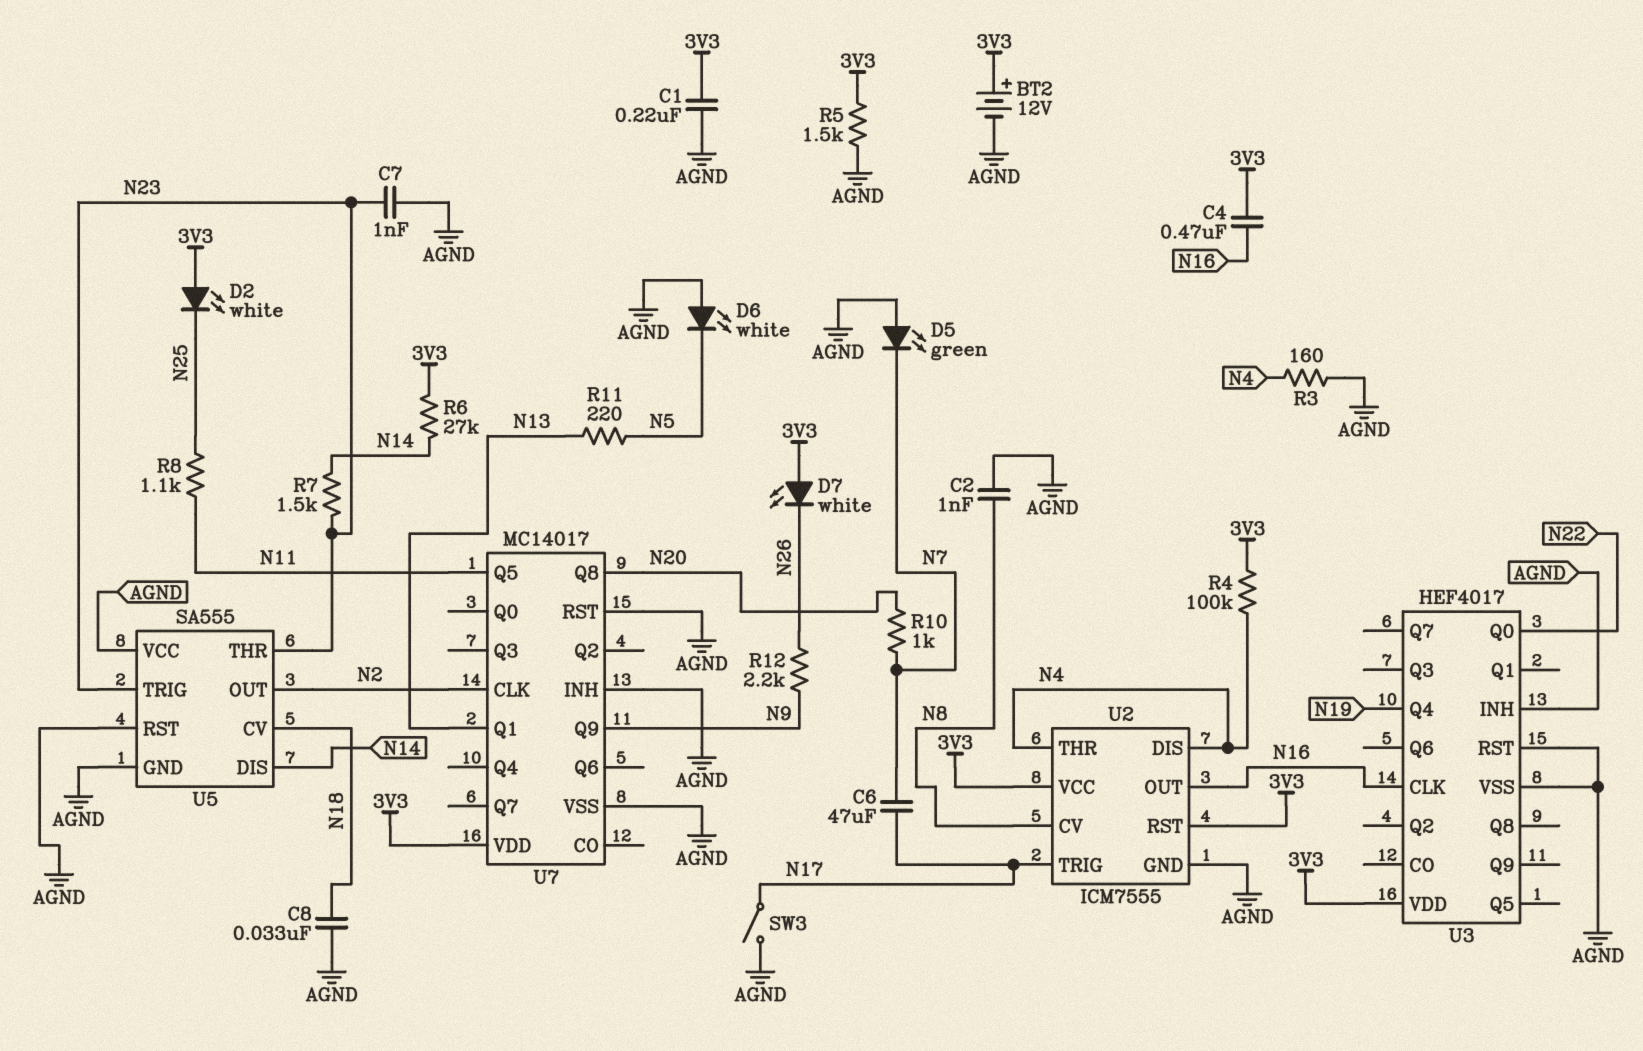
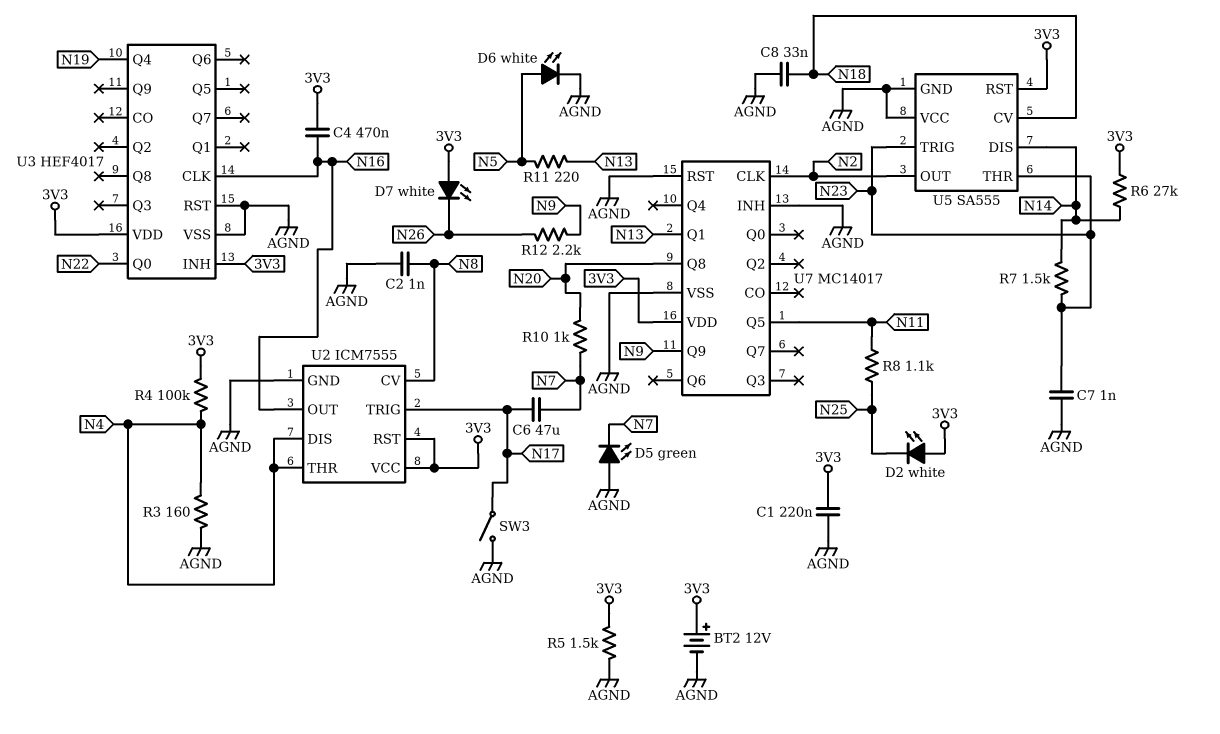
D6: LED white (A AGND, K N5) -> LED white (A N5, K AGND)
U3 pin INH: AGND -> 3V3
U5 pin RST: AGND -> 3V3

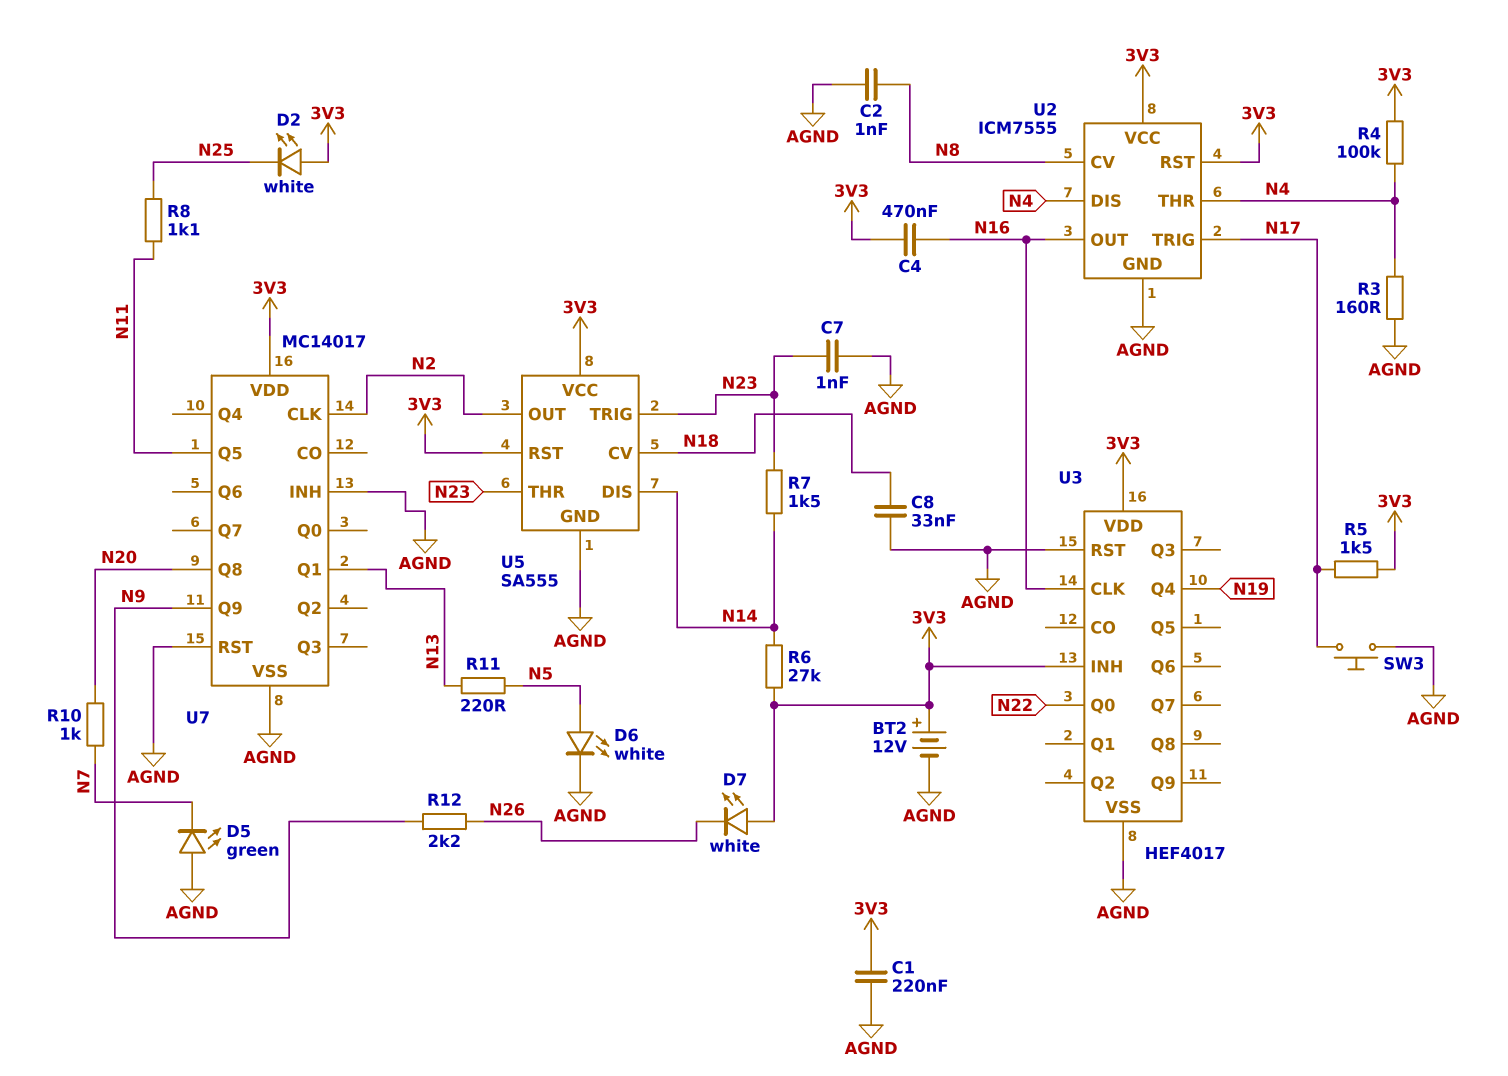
C6: 47uF (N7, N17) -> none
R5: 1.5k (3V3, AGND) -> 1.5k (3V3, N17)
SW3: switch (AGND, N17) -> button (AGND, N17)
U5 pin VCC: AGND -> 3V3

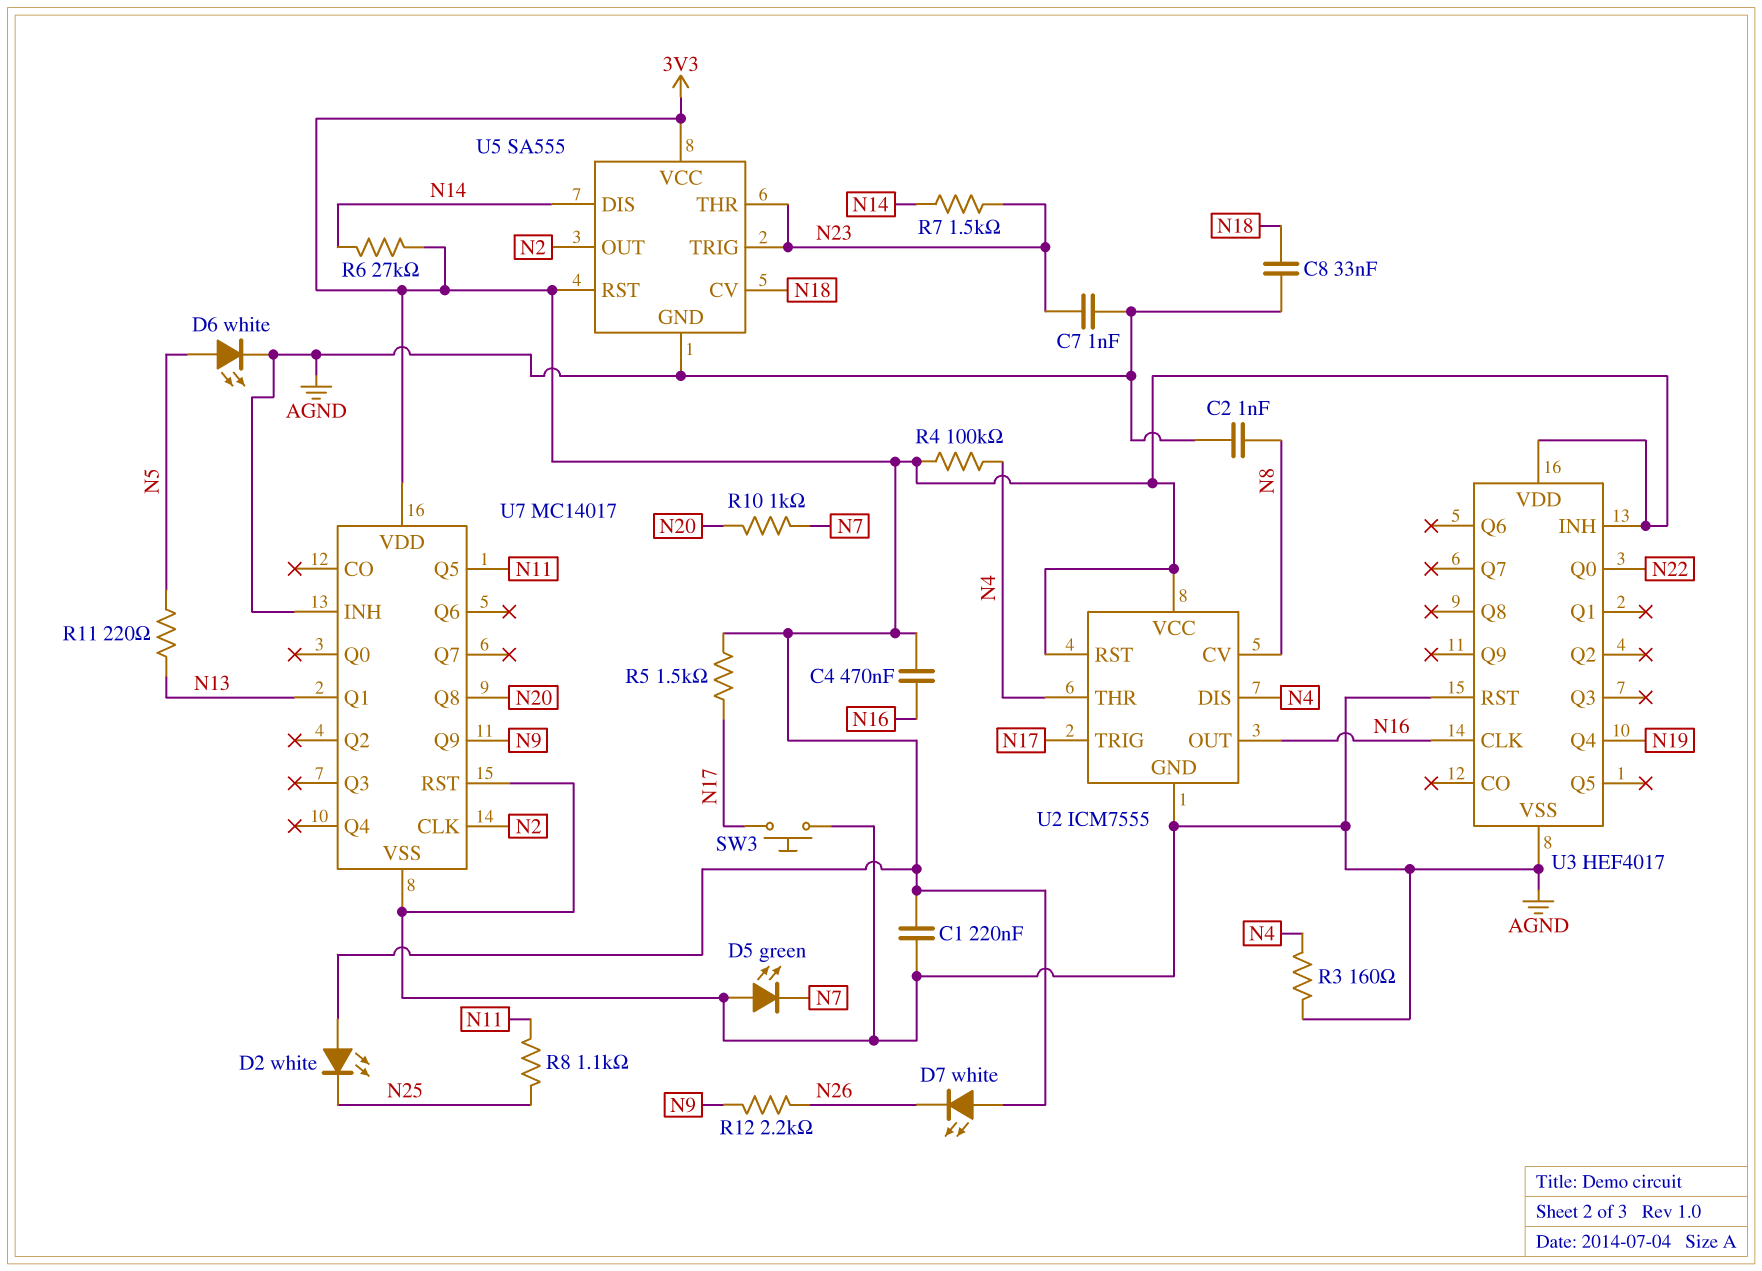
BT2: 12V (plus 3V3, minus AGND) -> none

